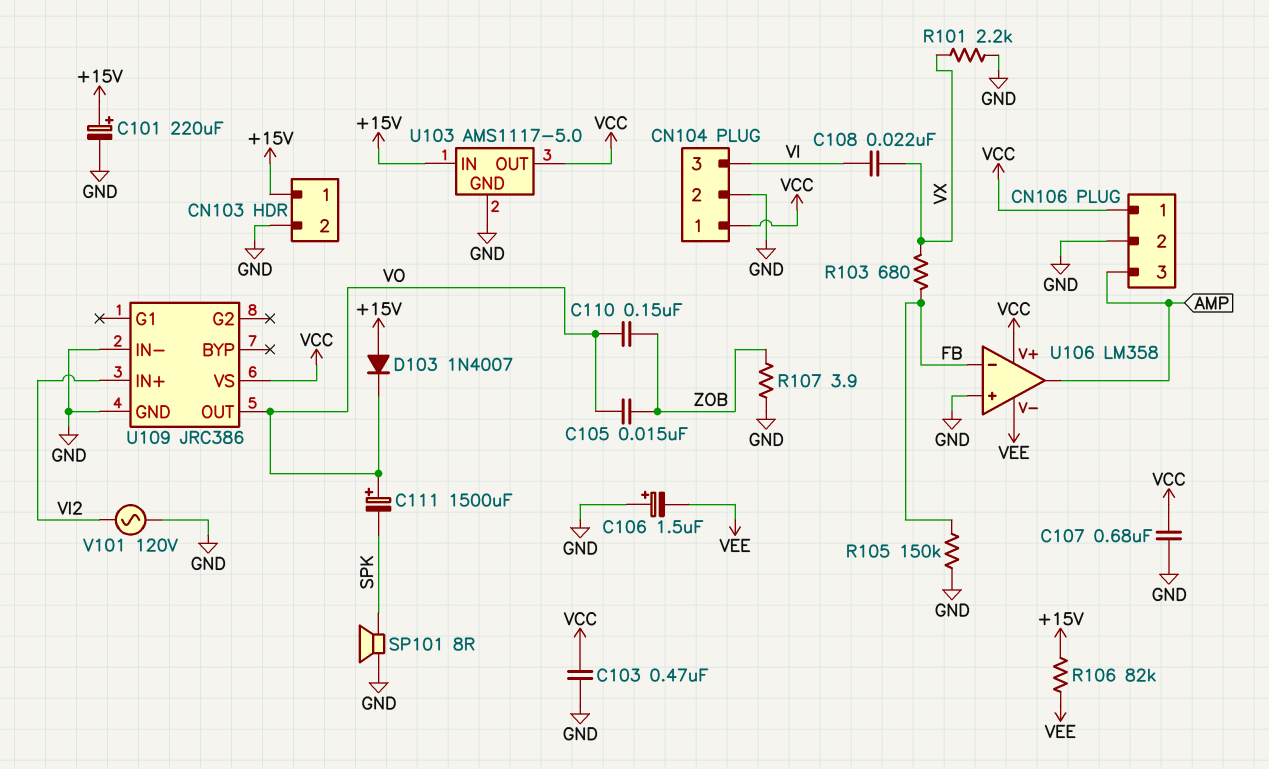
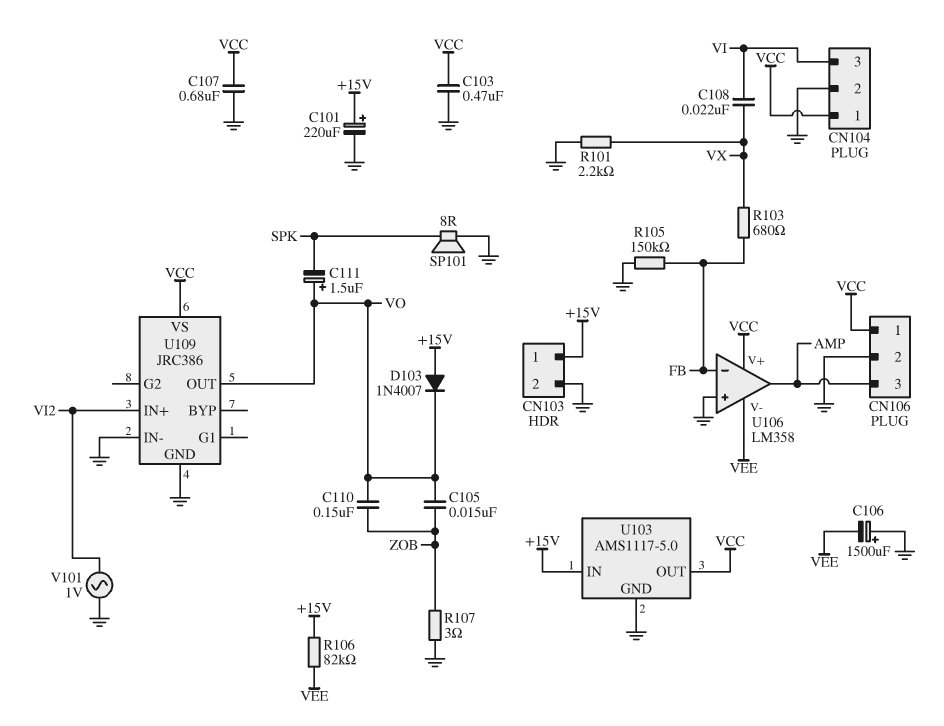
C106: 1.5uF (plus GND, minus VEE) -> 1500uF (plus GND, minus VEE)
C111: 1500uF (plus VO, minus SPK) -> 1.5uF (plus VO, minus SPK)
R107: 3.9 (GND, ZOB) -> 3 (GND, ZOB)
V101: AC 120V (GND, VI2) -> AC 1V (GND, VI2)

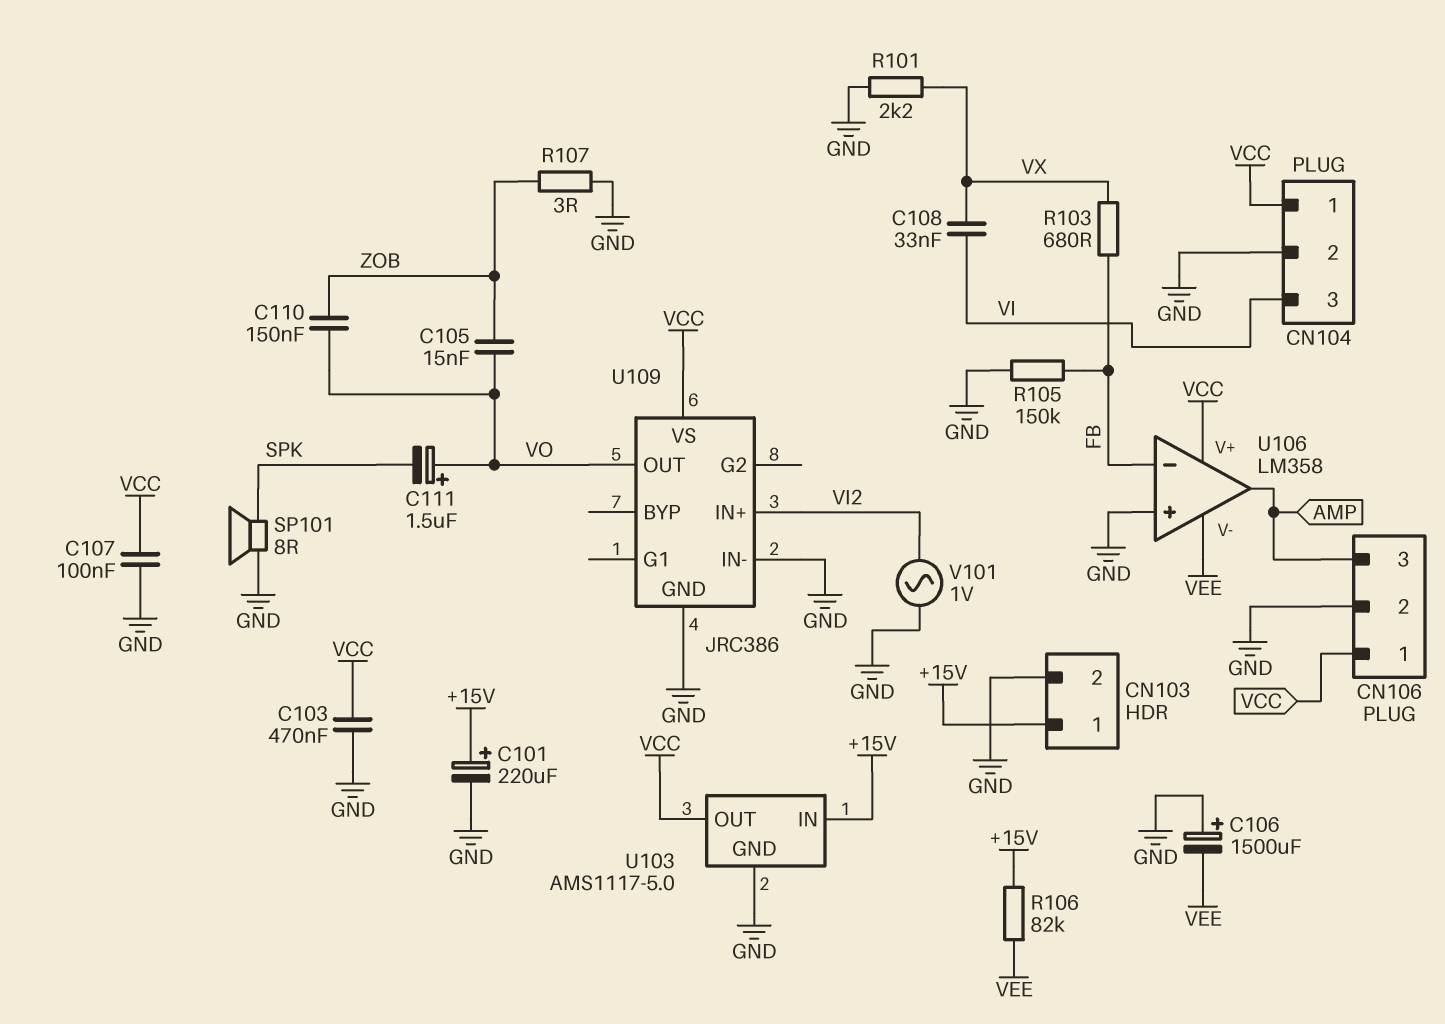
C107: 680nF (GND, VCC) -> 100nF (GND, VCC)
C108: 22nF (VI, VX) -> 33nF (VI, VX)
D103: diode 1N4007 (A +15V, K VO) -> none

